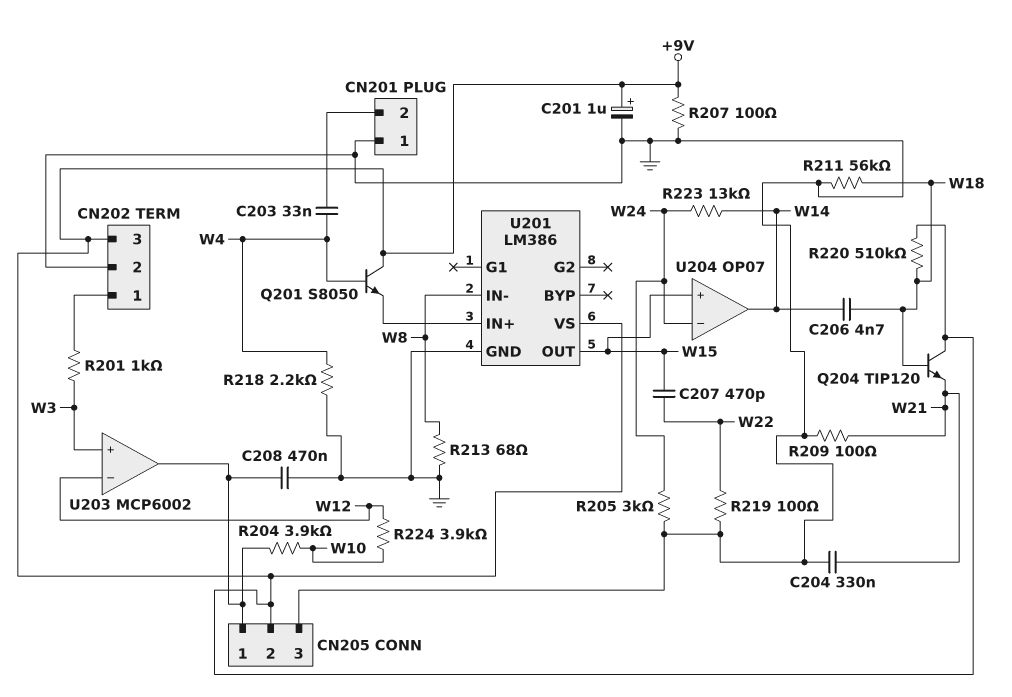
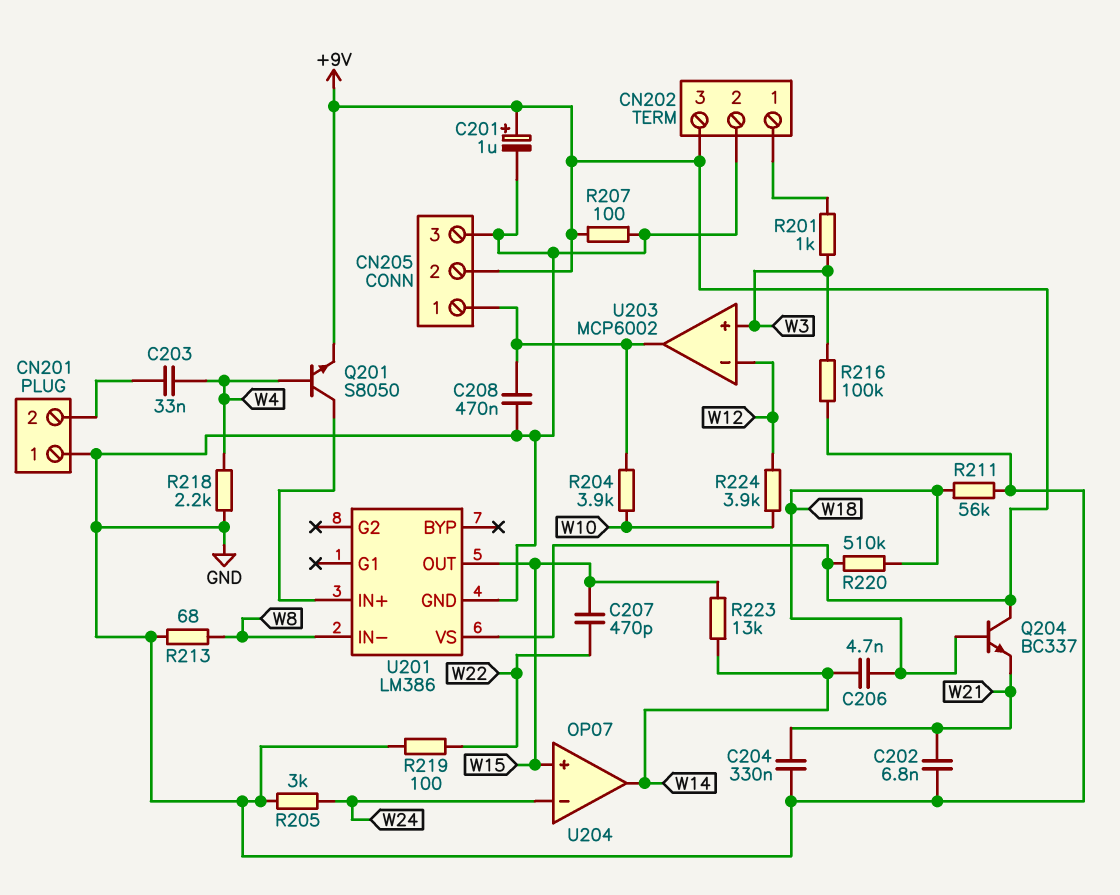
C202: none -> 6.8nF (GND, W21)
Q201: NPN S8050 (B W4, C +9V, E U201/IN+) -> NPN S8050 (B W4, C U201/IN+, E +9V)
Q204: NPN TIP120 (B W18, C +9V, E W21) -> NPN BC337 (B W18, C +9V, E W21)
R209: 100 (GND, W21) -> none
R216: none -> 100k (GND, W3)
R223: 13k (W14, W24) -> 13k (W14, W15)

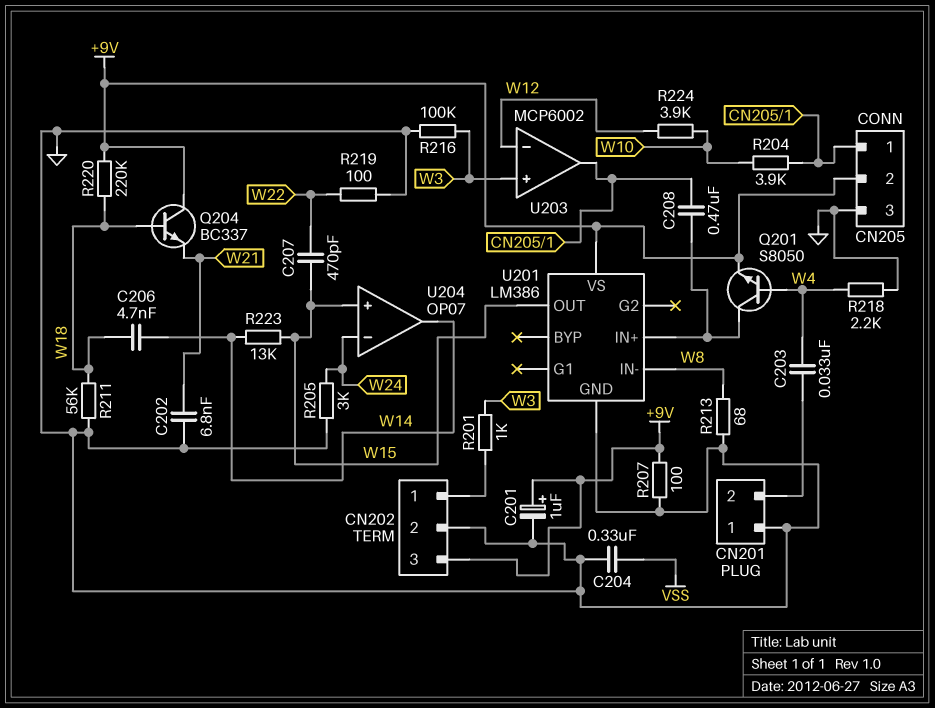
C204: 330nF (GND, W21) -> 330nF (GND, VSS)
C208: 470nF (CN205/1, GND) -> 470nF (CN205/1, U201/IN+)
R220: 510k (+9V, W18) -> 220k (+9V, W18)

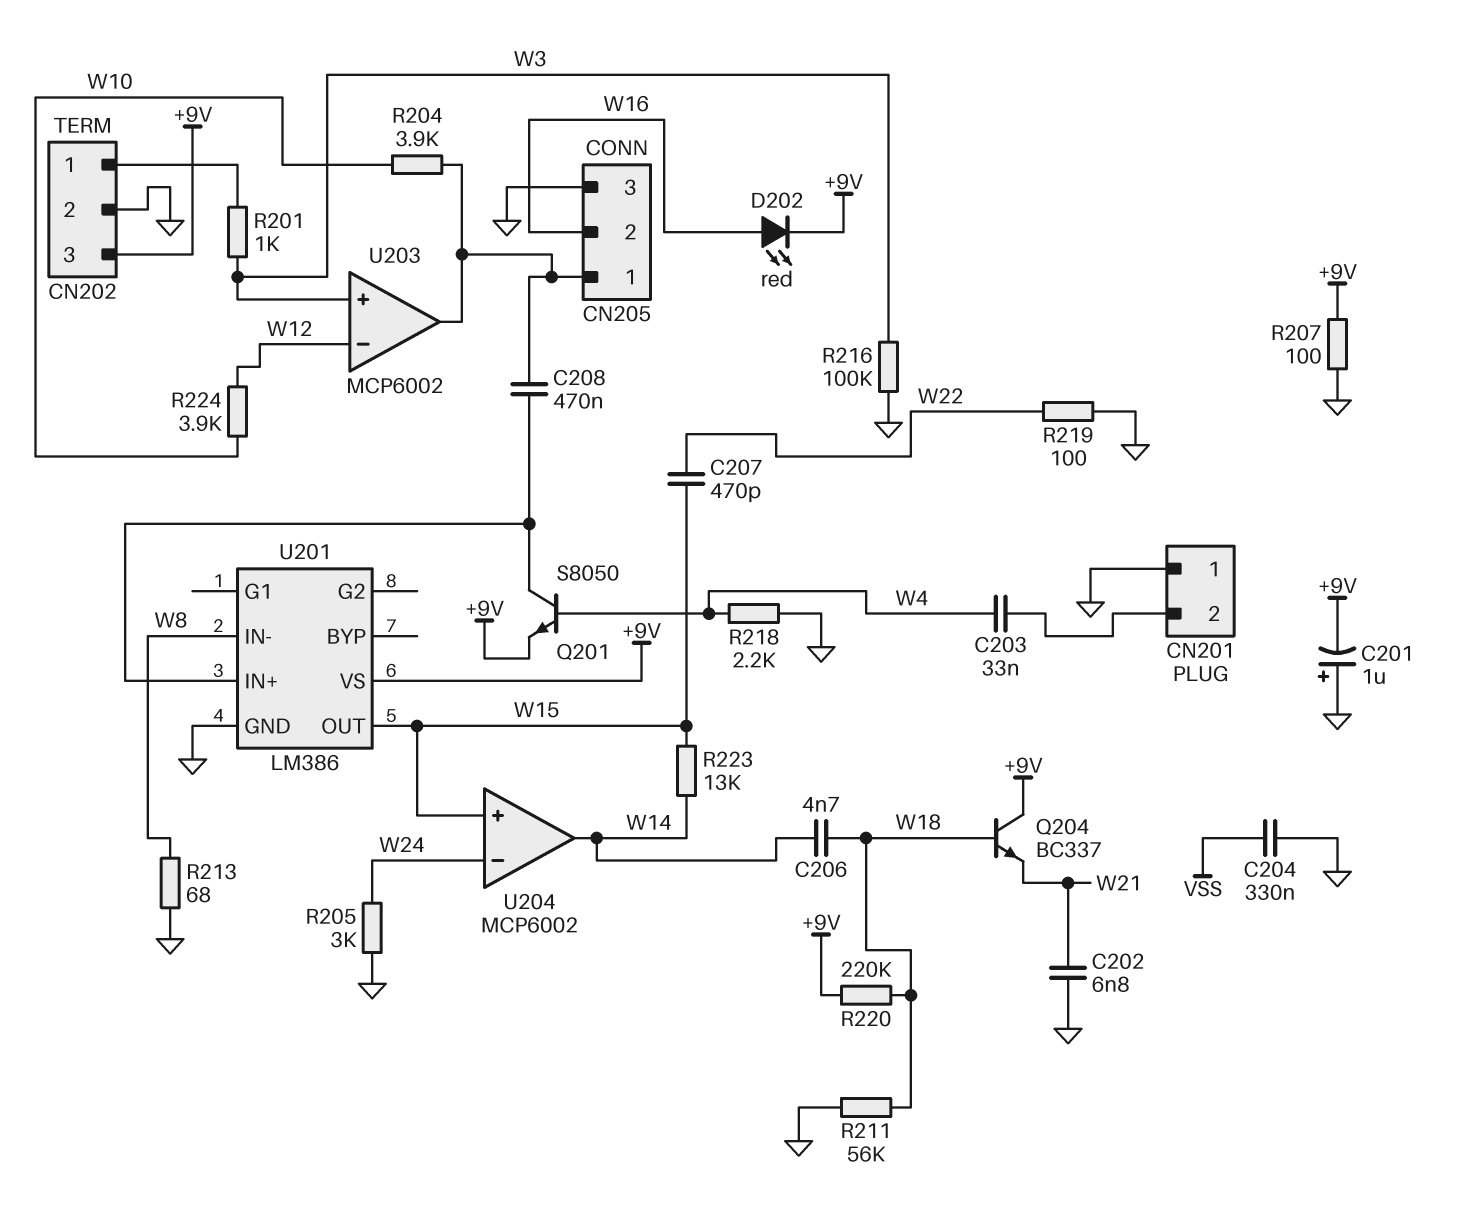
C201: 1uF (plus +9V, minus GND) -> 1uF (plus GND, minus +9V)
CN205 pin 2: +9V -> W16
D202: none -> LED red (A W16, K +9V)
U204: OP07 -> MCP6002

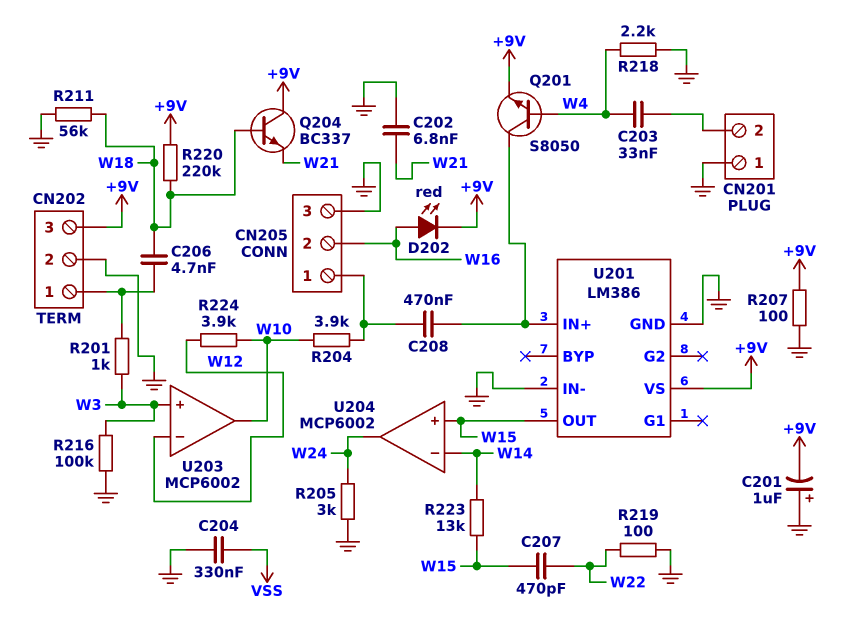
C206: 4.7nF (W14, W18) -> 4.7nF (CN202/1, W18)
R213: 68 (GND, W8) -> none
U201 pin IN-: W8 -> GND
U203 pin out: CN205/1 -> W10
U204 pin in-: W24 -> W14
U204 pin out: W14 -> W24

